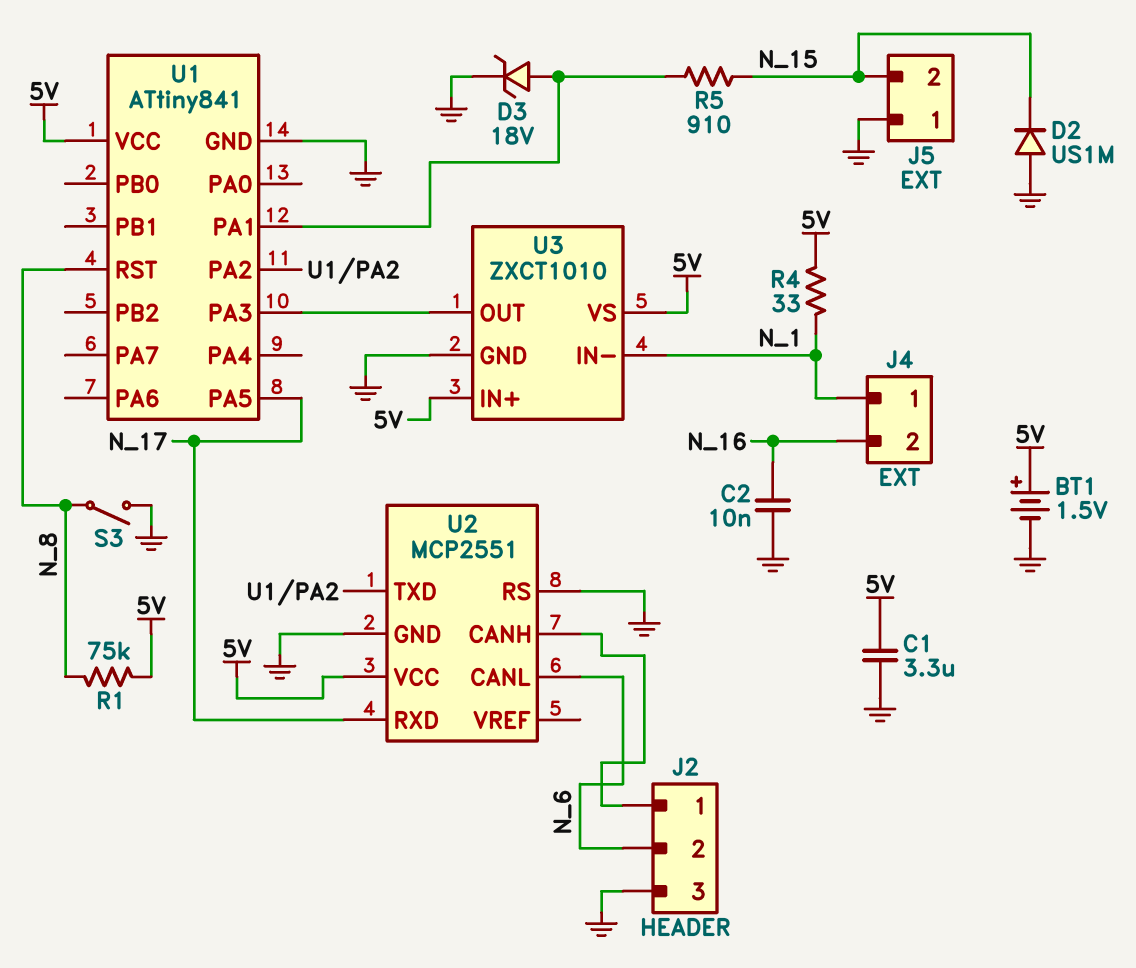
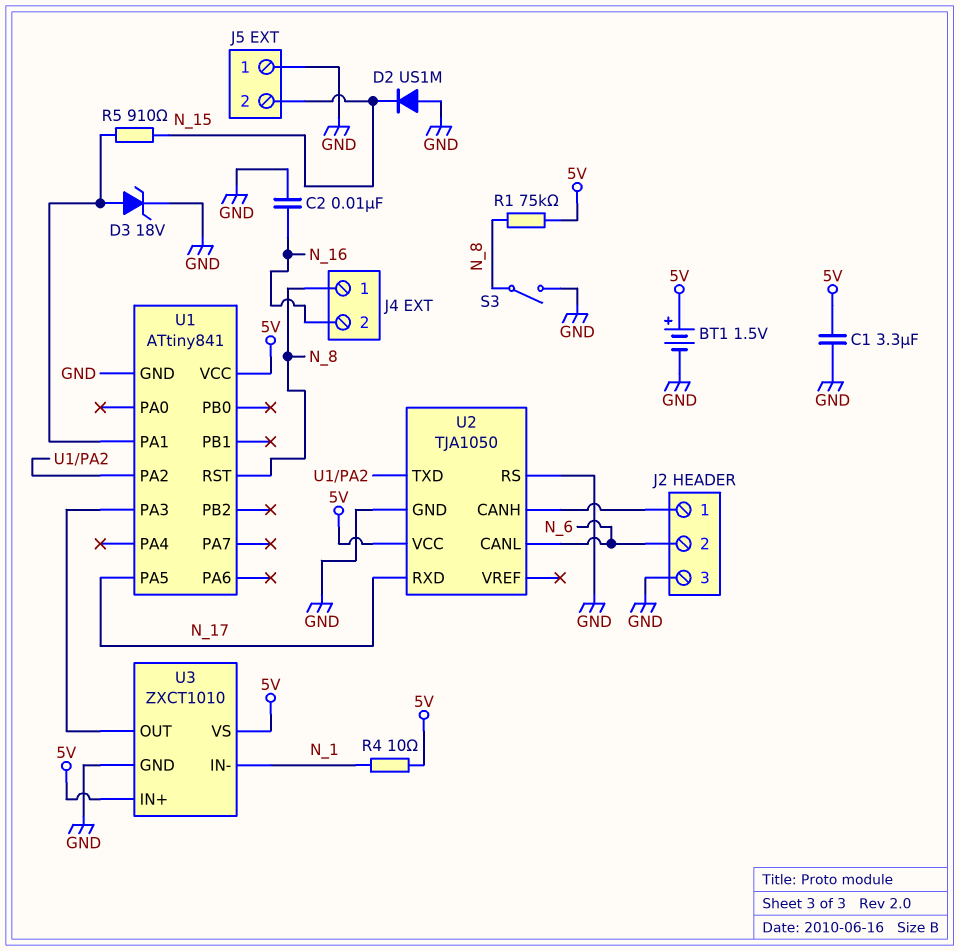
J4 pin 1: N_1 -> N_8
R4: 33 (5V, N_1) -> 10 (5V, N_1)
U2: MCP2551 -> TJA1050

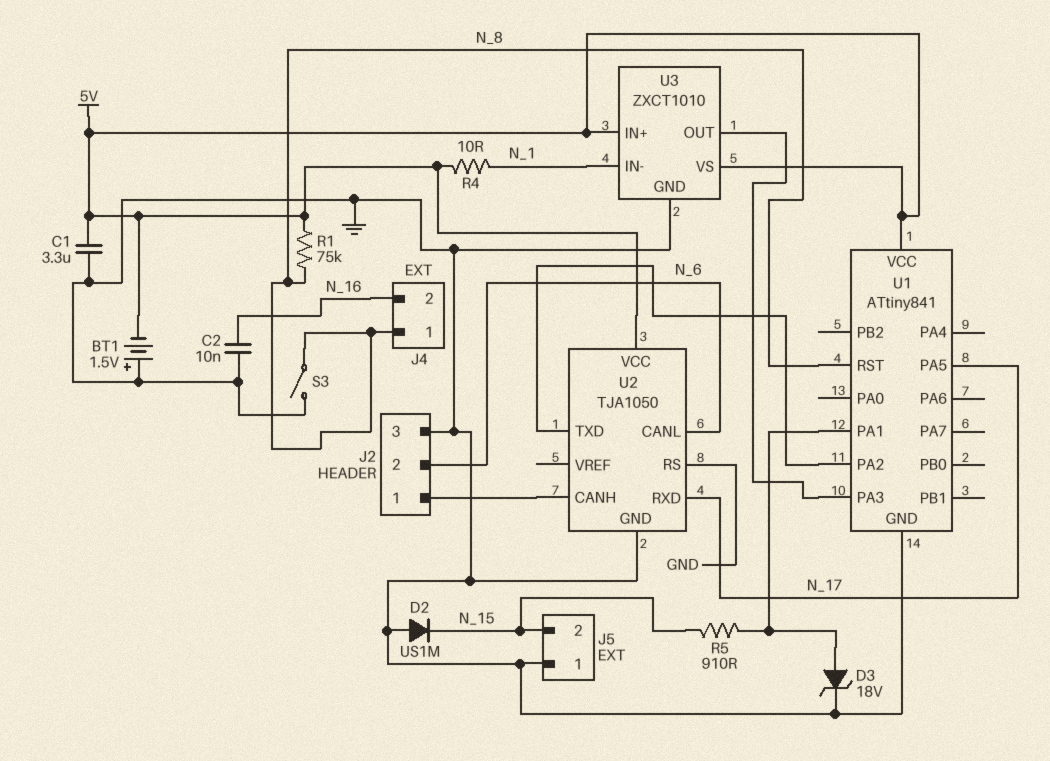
BT1: 1.5V (plus 5V, minus GND) -> 1.5V (plus GND, minus 5V)

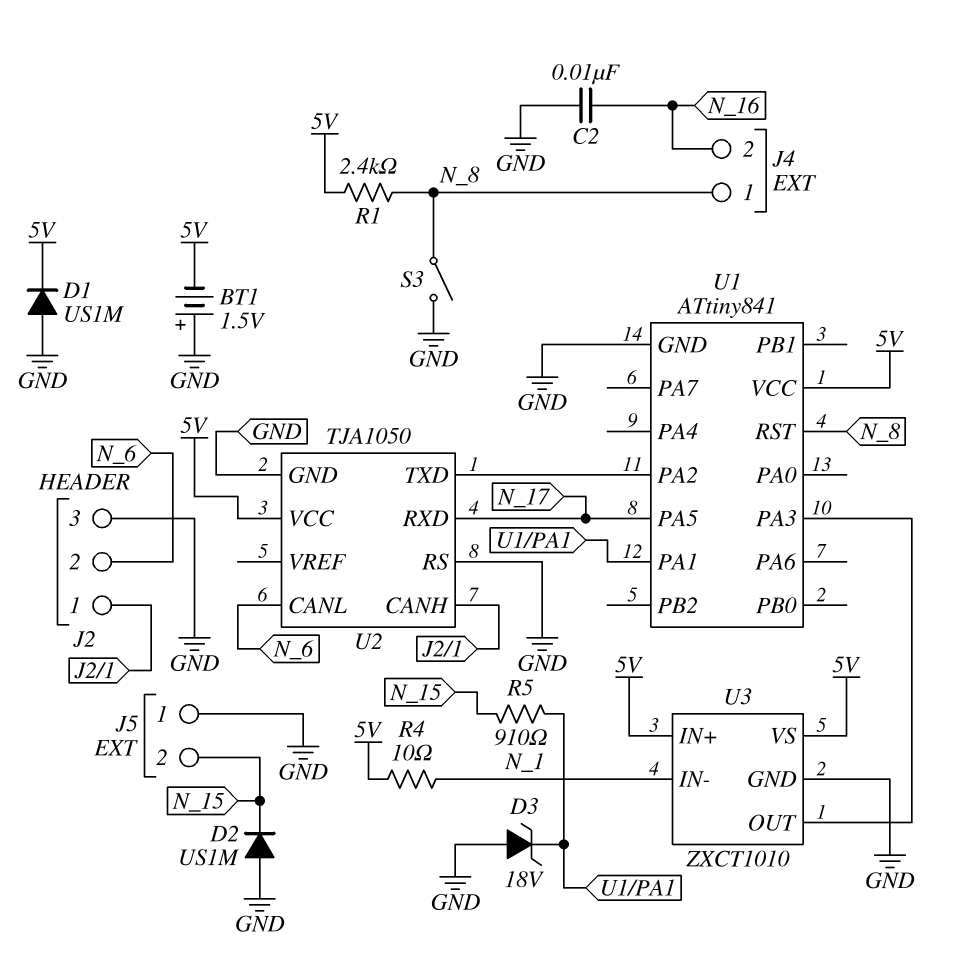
C1: 3.3uF (5V, GND) -> none
D1: none -> diode US1M (A GND, K 5V)
D3: zener 18V (A U1/PA1, K GND) -> zener 18V (A GND, K U1/PA1)
R1: 75k (5V, N_8) -> 2.4k (5V, N_8)

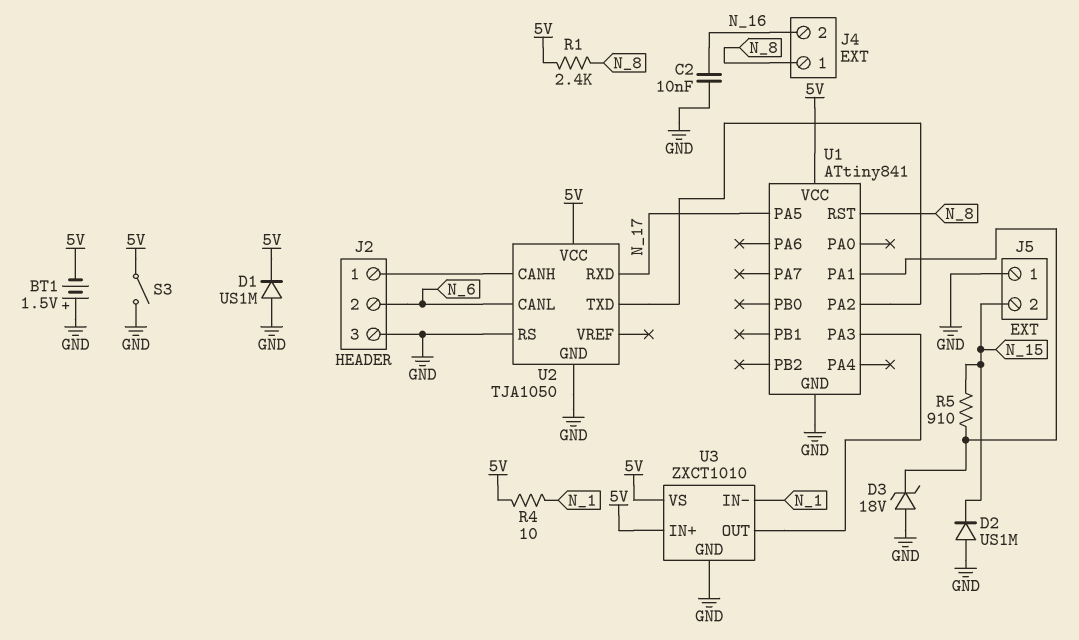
S3: switch (GND, N_8) -> switch (5V, GND)

